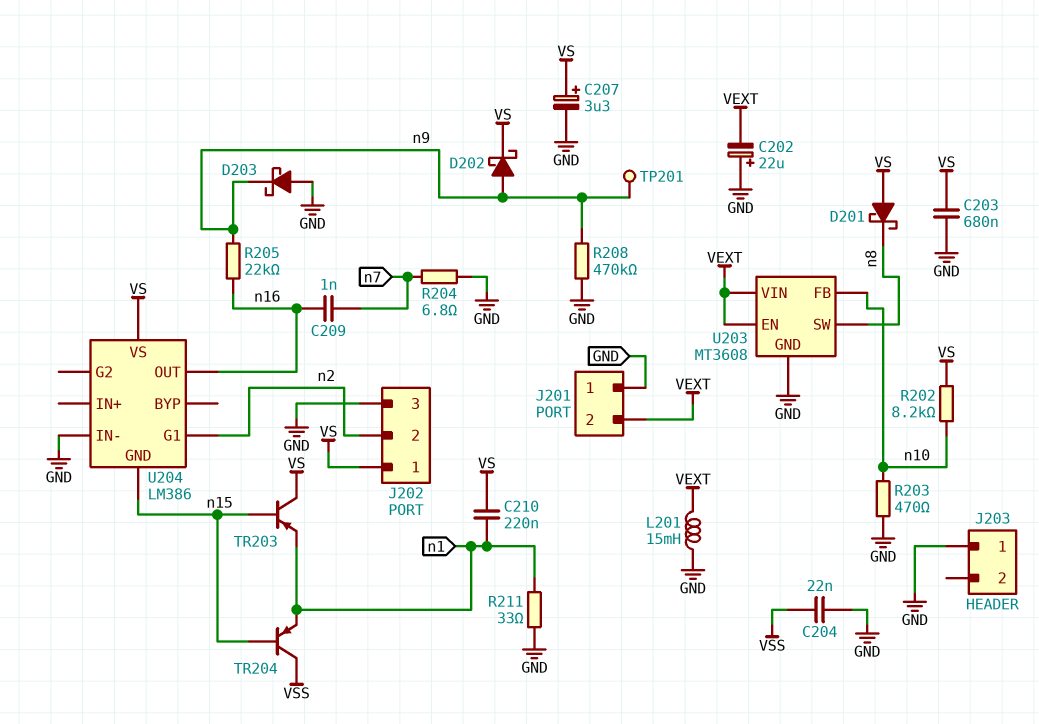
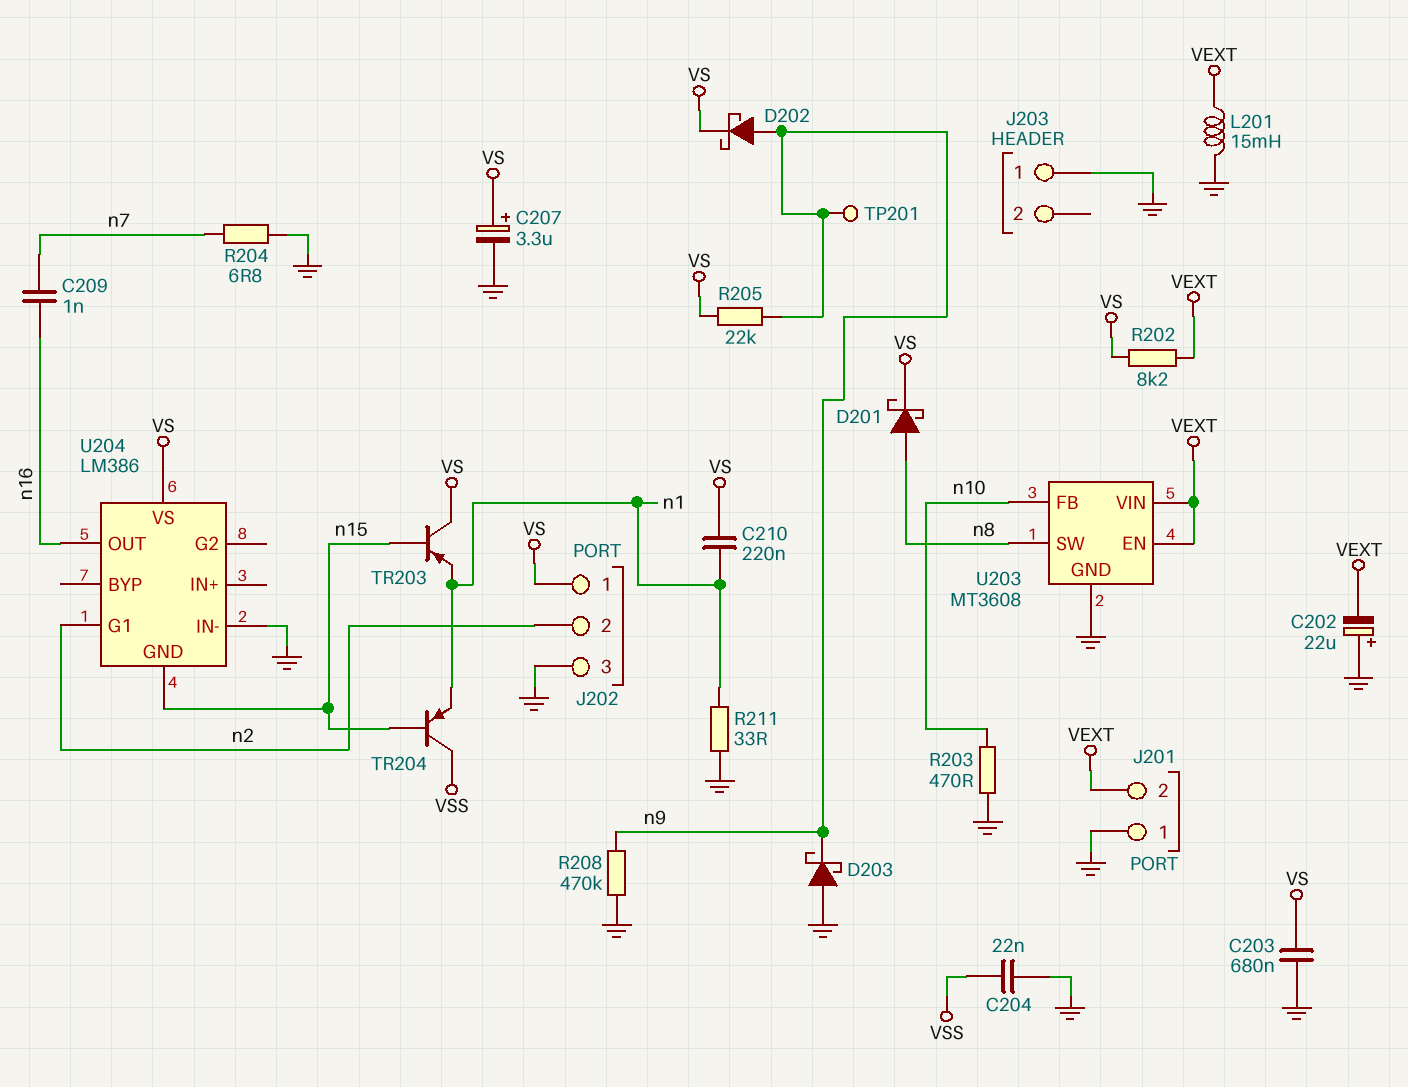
D201: schottky (A VS, K n8) -> schottky (A n8, K VS)
R202: 8.2k (VS, n10) -> 8.2k (VEXT, VS)
R205: 22k (n9, n16) -> 22k (VS, n9)

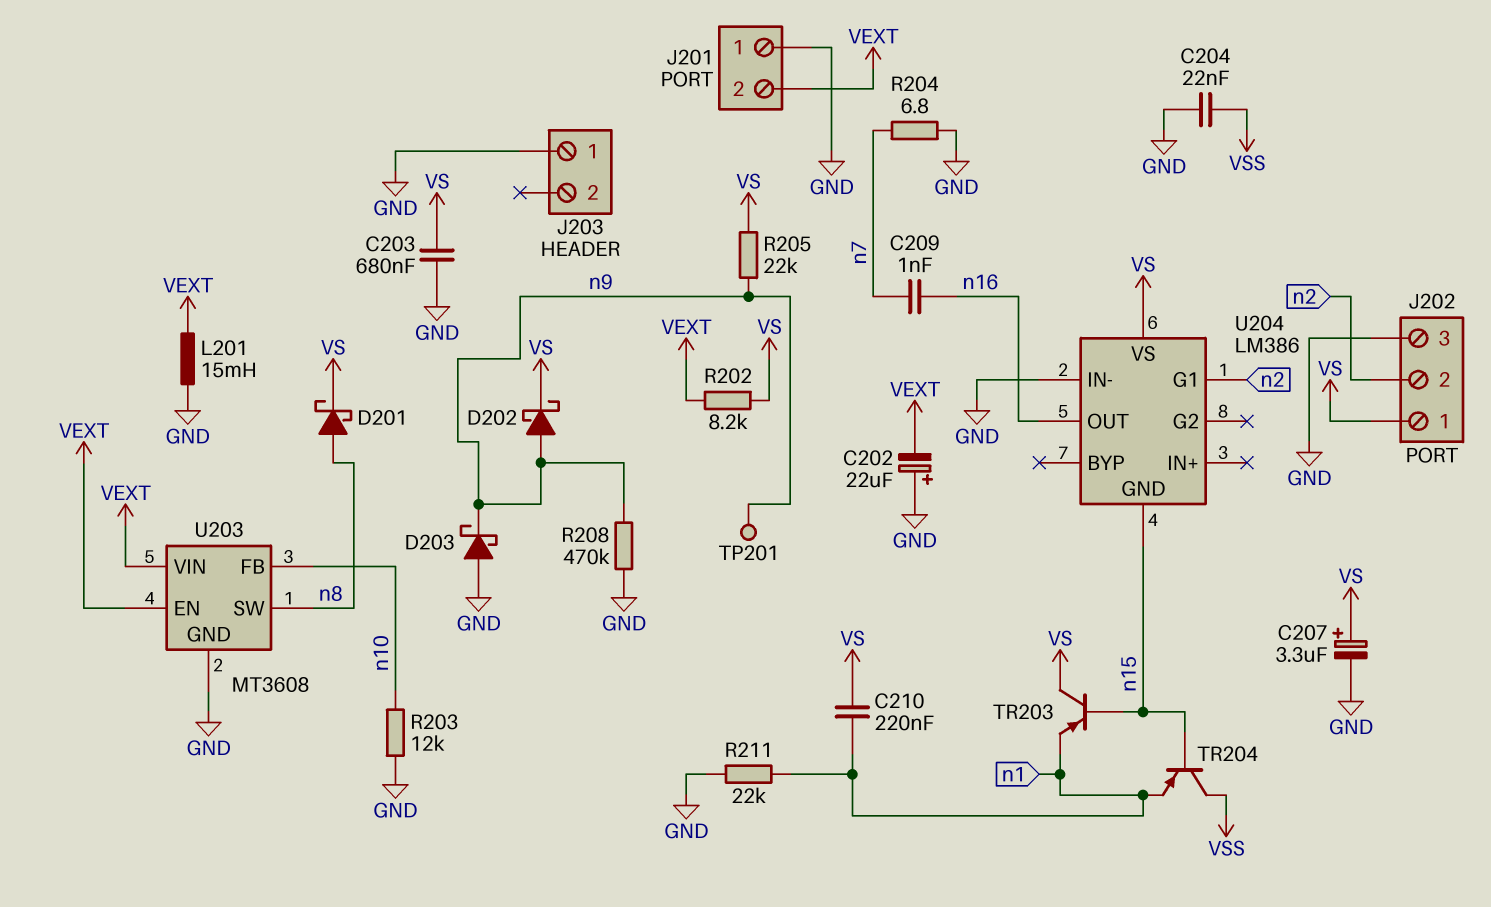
R203: 470 (GND, n10) -> 12k (GND, n10)
R211: 33 (GND, n1) -> 22k (GND, n1)

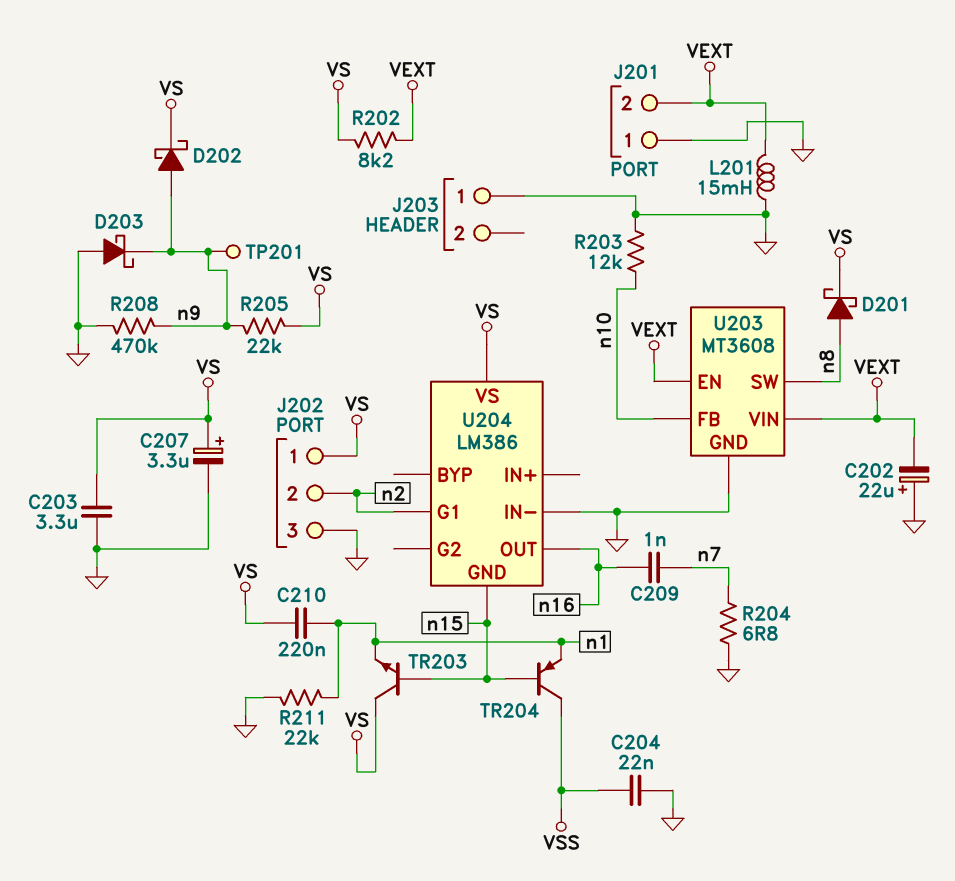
C203: 680nF (GND, VS) -> 3.3uF (GND, VS)
TR203: PNP (B n15, C VS, E n1) -> NPN (B n15, C VS, E n1)

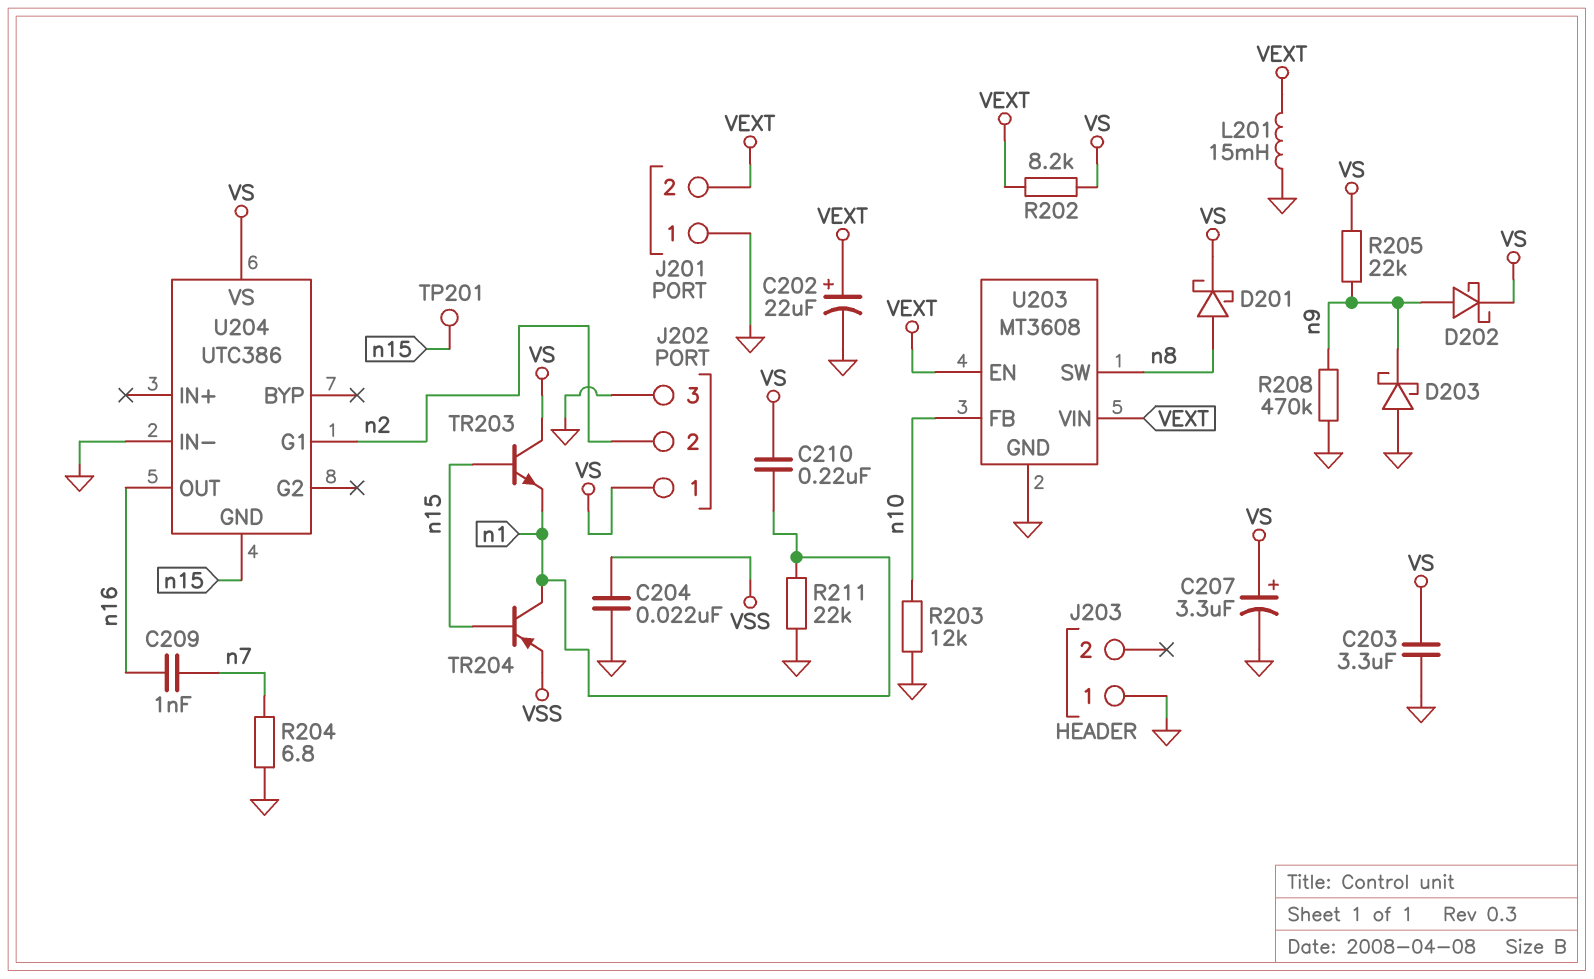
C202: 22uF (plus GND, minus VEXT) -> 22uF (plus VEXT, minus GND)
TP201: test point (n9) -> test point (n15)
TR204: PNP (B n15, C VSS, E n1) -> PNP (B n15, C n1, E VSS)
U204: LM386 -> UTC386

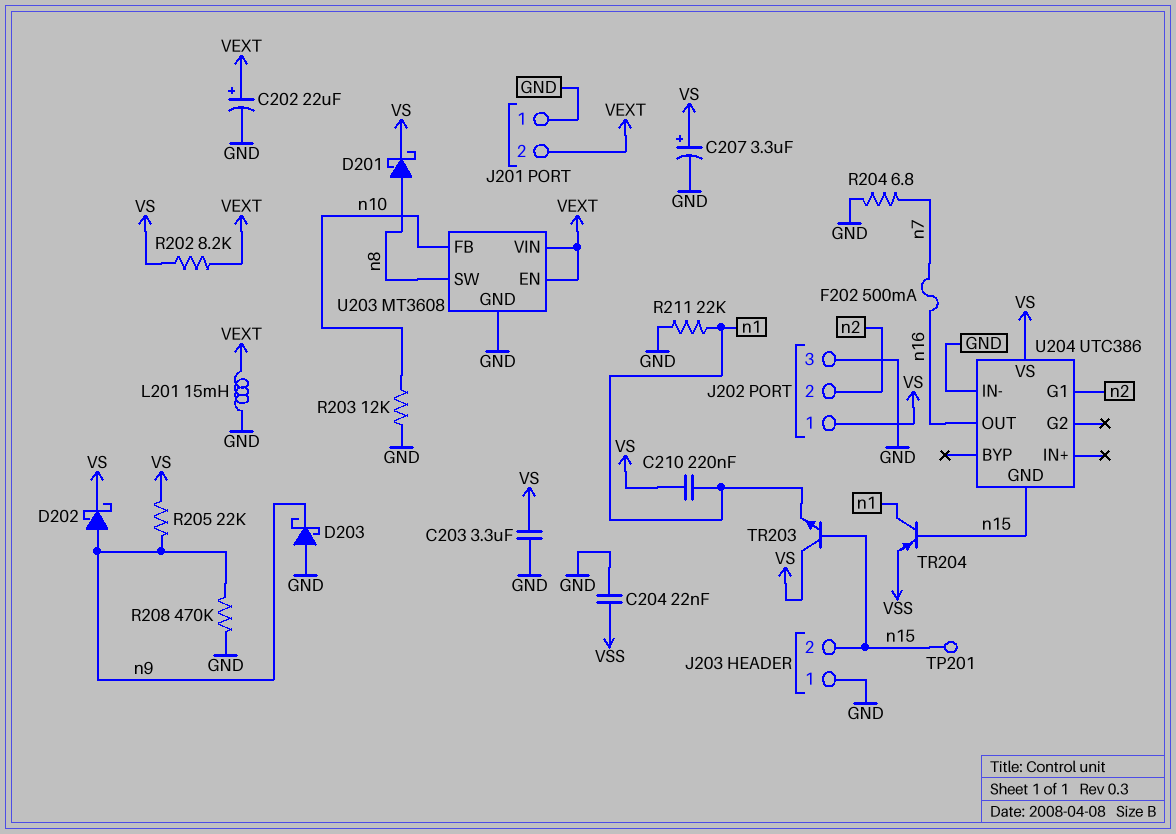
C209: 1nF (n7, n16) -> none
F202: none -> 500mA (n7, n16)
J203 pin 2: none -> n15

